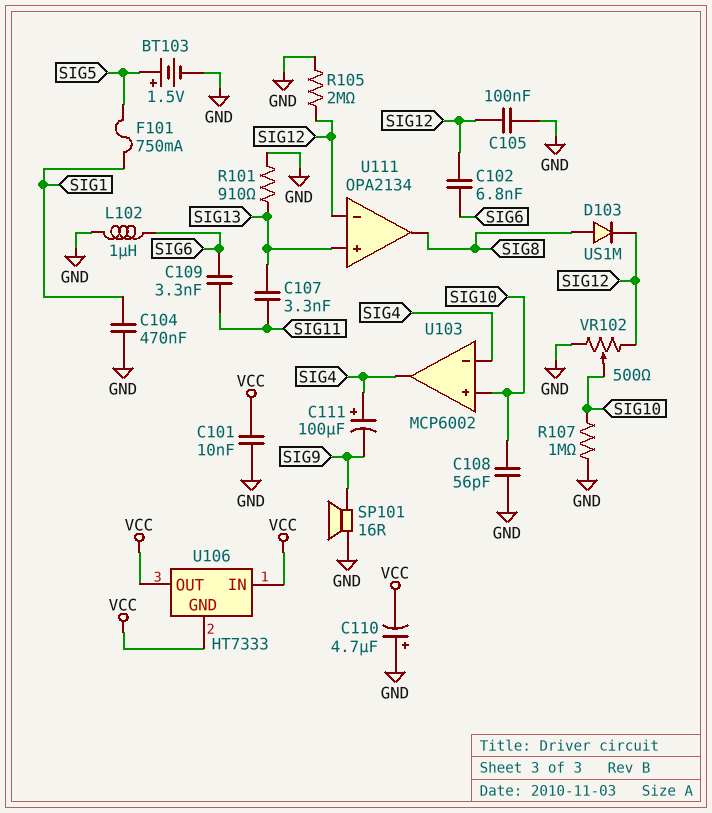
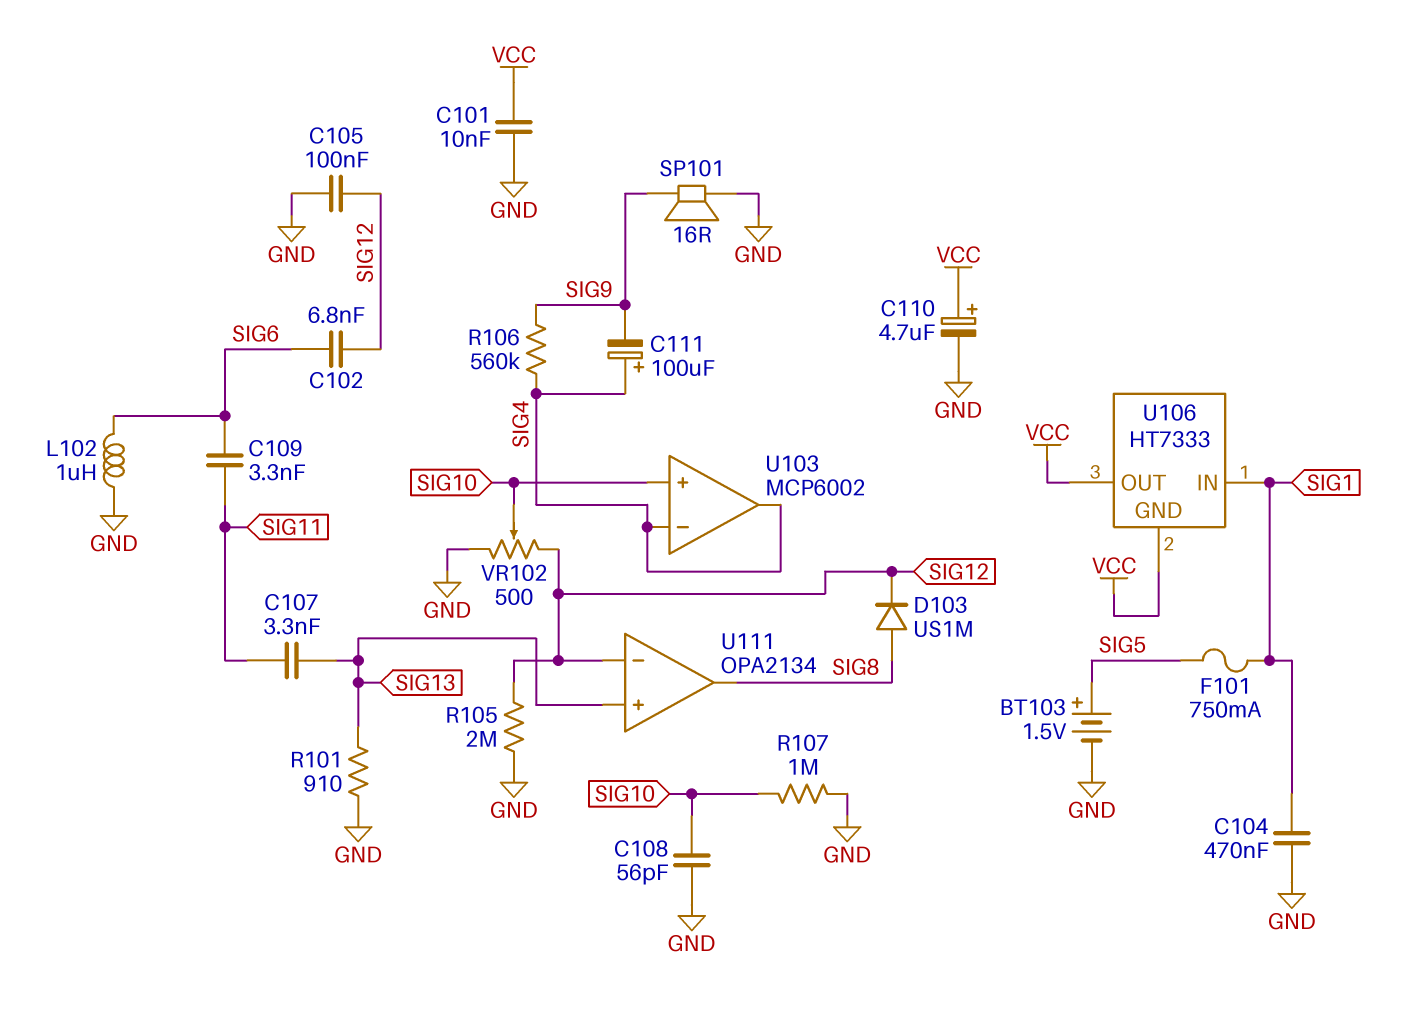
C110: 4.7uF (plus GND, minus VCC) -> 4.7uF (plus VCC, minus GND)
R106: none -> 560k (SIG4, SIG9)
U106 pin IN: VCC -> SIG1

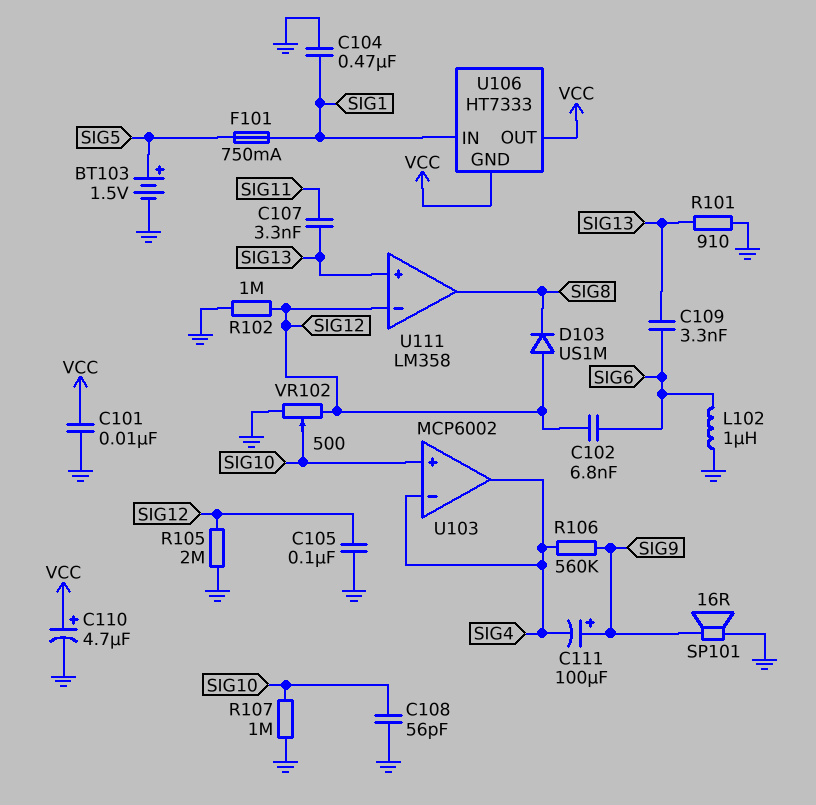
C109: 3.3nF (SIG6, SIG11) -> 3.3nF (SIG6, SIG13)
C111: 100uF (plus SIG4, minus SIG9) -> 100uF (plus SIG9, minus SIG4)
D103: diode US1M (A SIG8, K SIG12) -> diode US1M (A SIG12, K SIG8)
R102: none -> 1M (GND, SIG12)
U111: OPA2134 -> LM358

